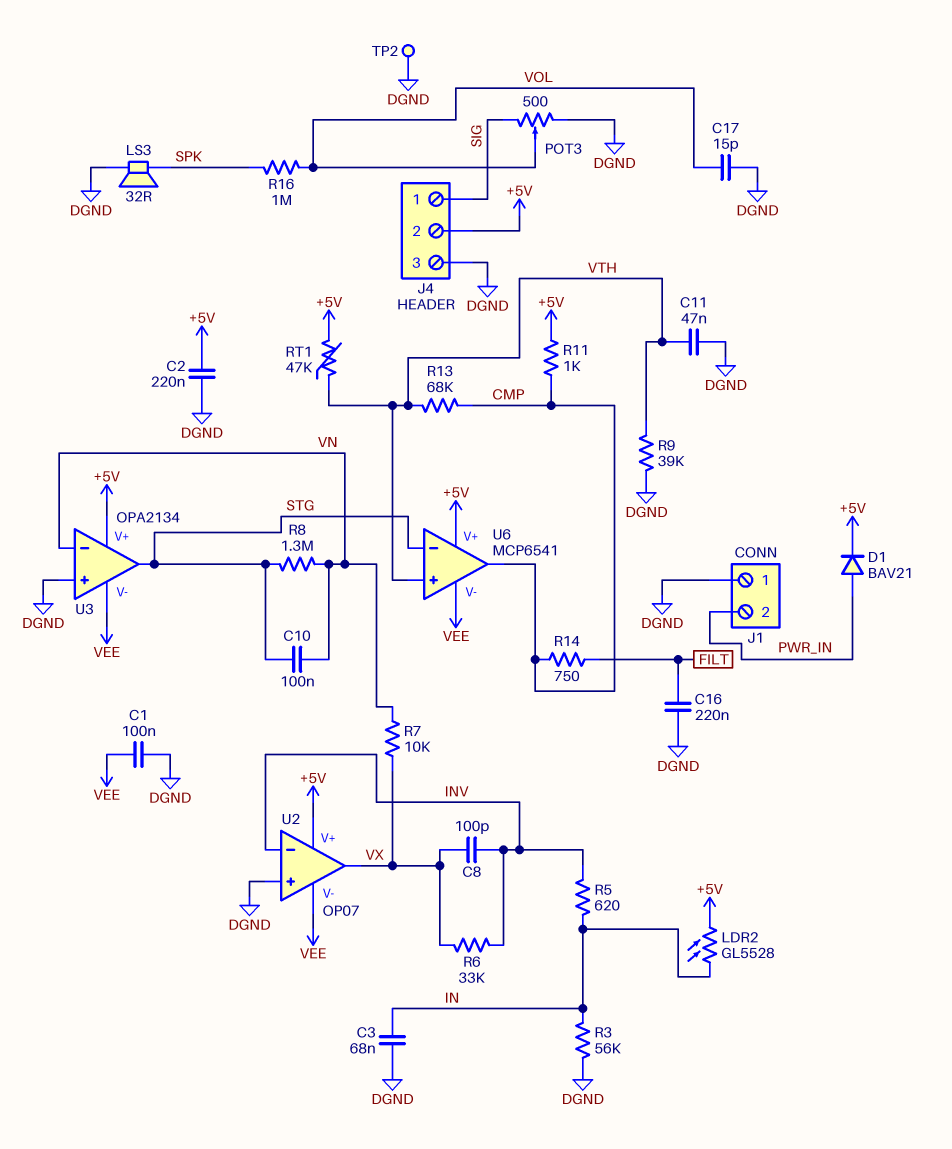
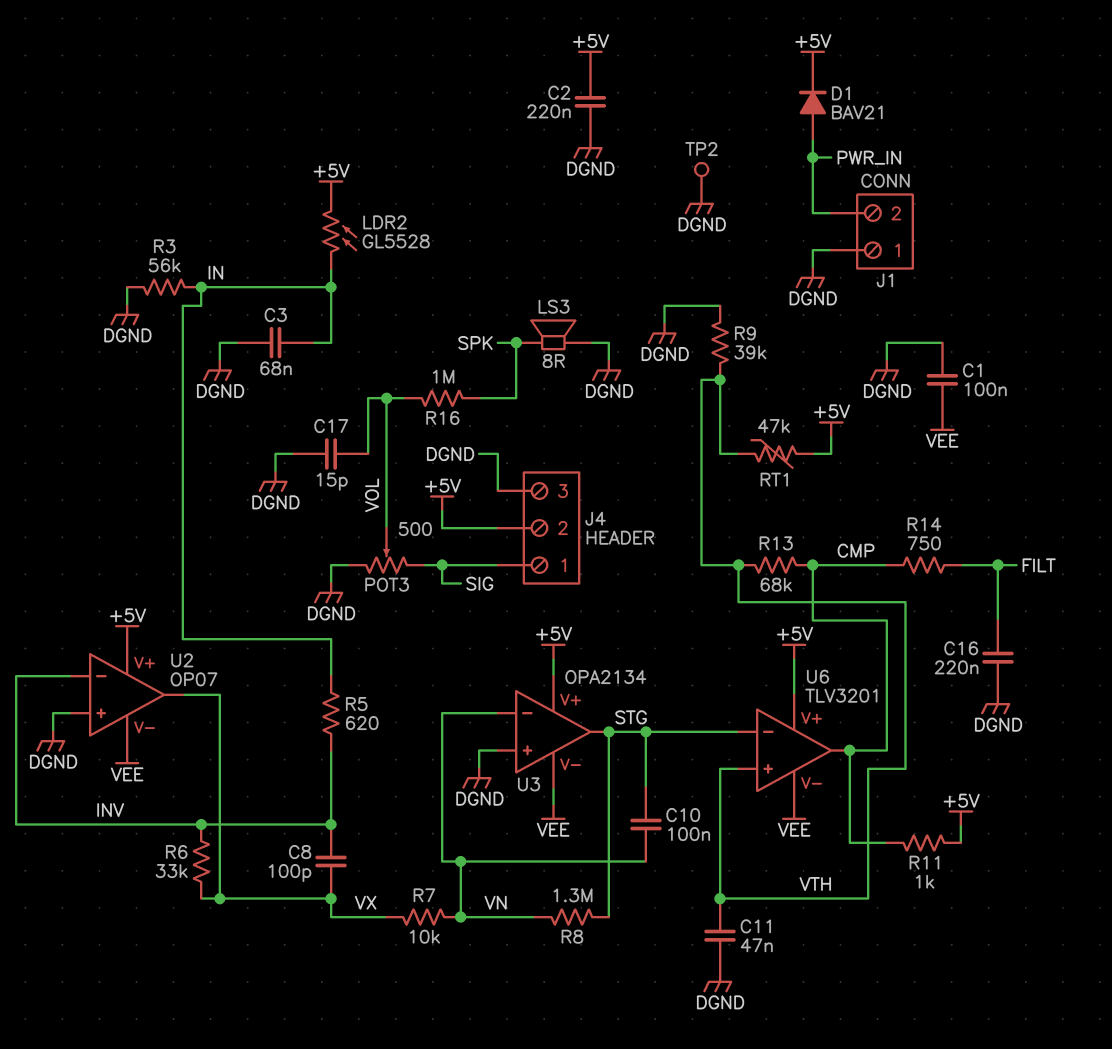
LS3: speaker 32R (DGND, SPK) -> speaker 8R (DGND, SPK)
U6: MCP6541 -> TLV3201

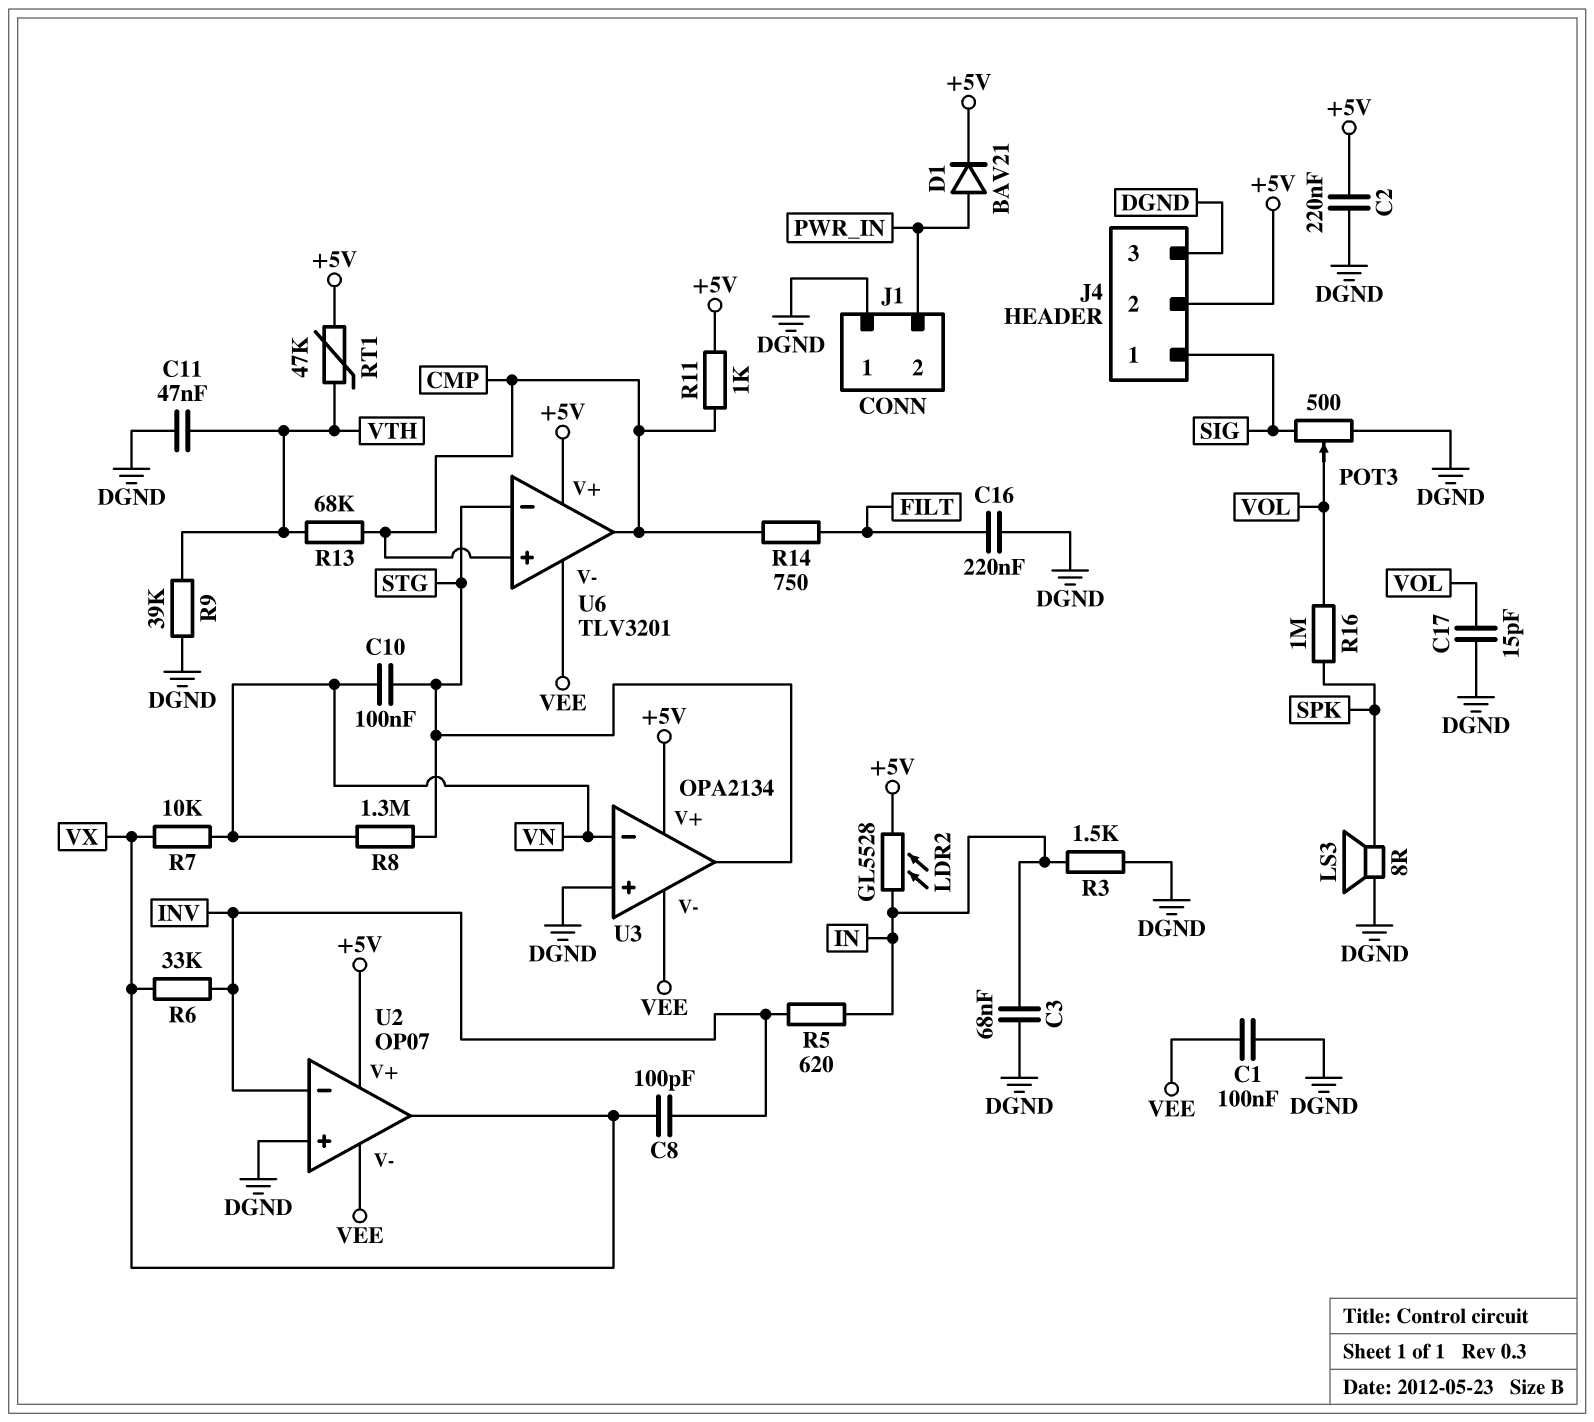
R3: 56k (DGND, IN) -> 1.5k (DGND, IN)
TP2: test point (DGND) -> none
U6 pin in+: VTH -> CMP

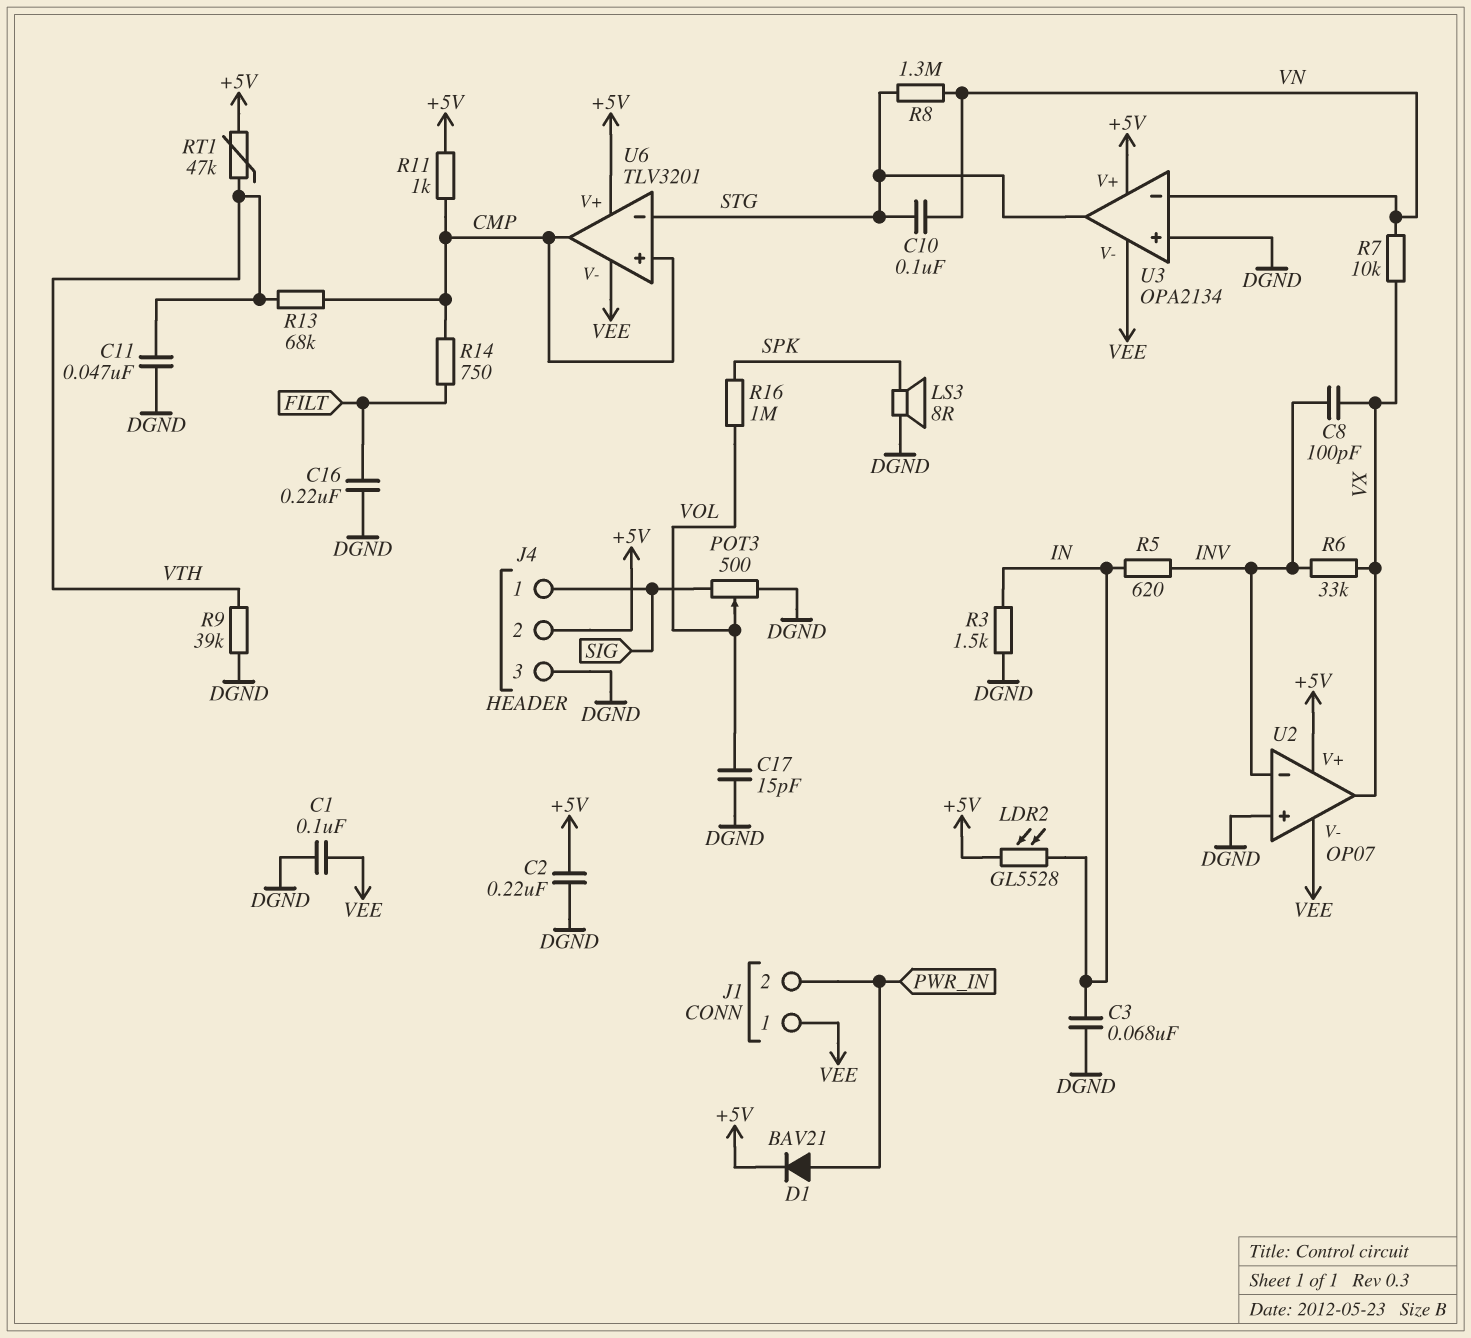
J1 pin 1: DGND -> VEE

